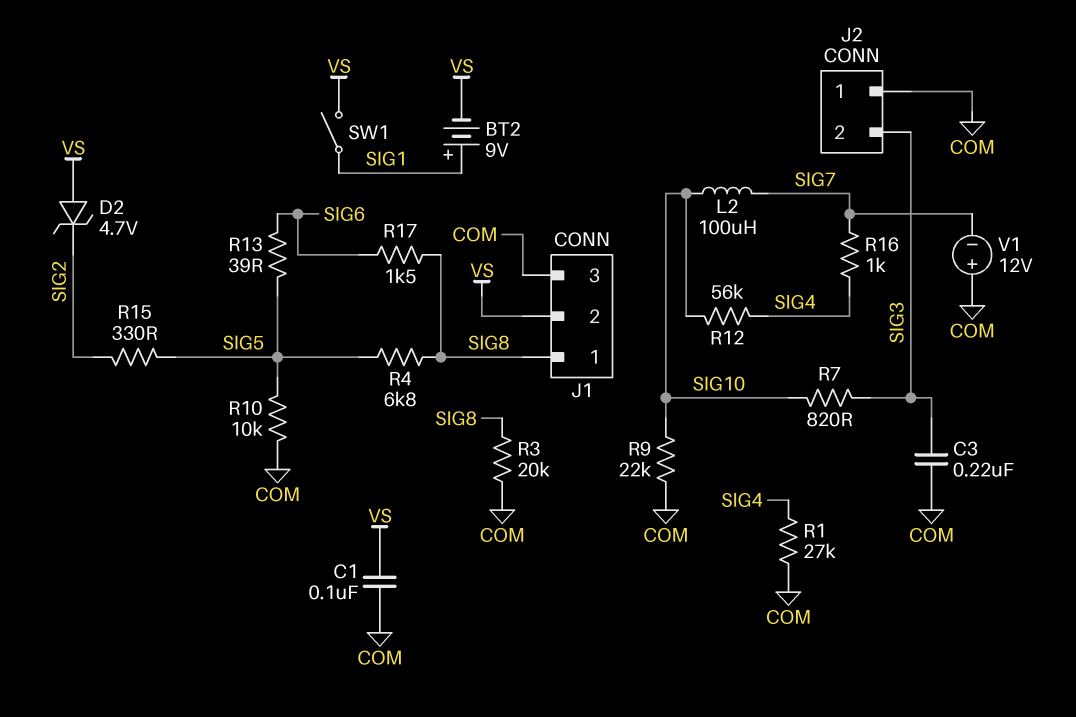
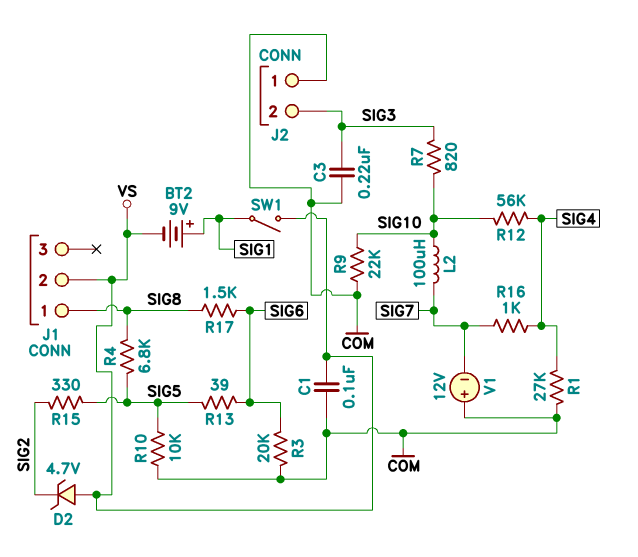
J1 pin 3: COM -> none
R3: 20k (COM, SIG8) -> 20k (COM, SIG6)

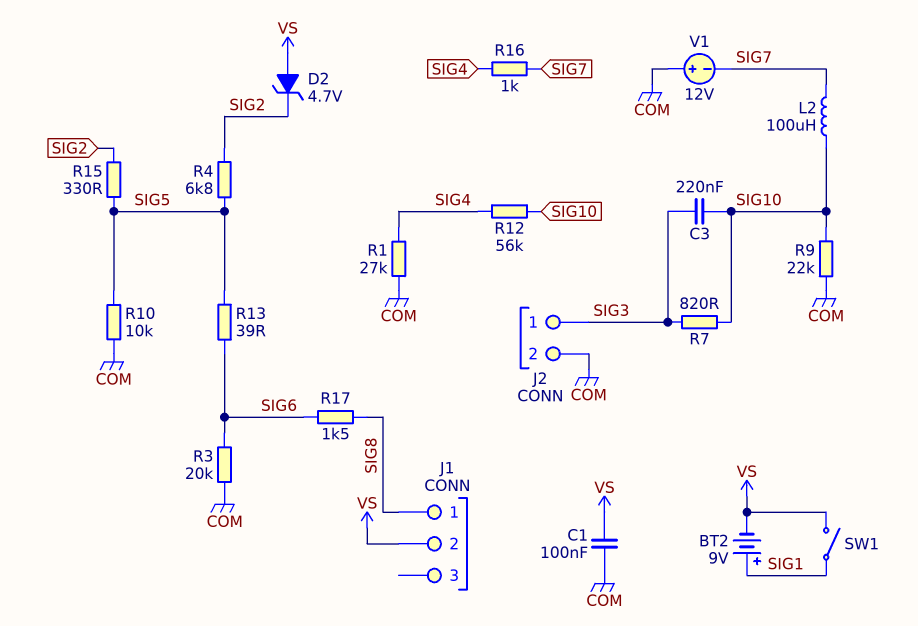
C3: 220nF (COM, SIG3) -> 220nF (SIG3, SIG10)
J2 pin 1: COM -> SIG3
J2 pin 2: SIG3 -> COM
R4: 6.8k (SIG5, SIG8) -> 6.8k (SIG2, SIG5)

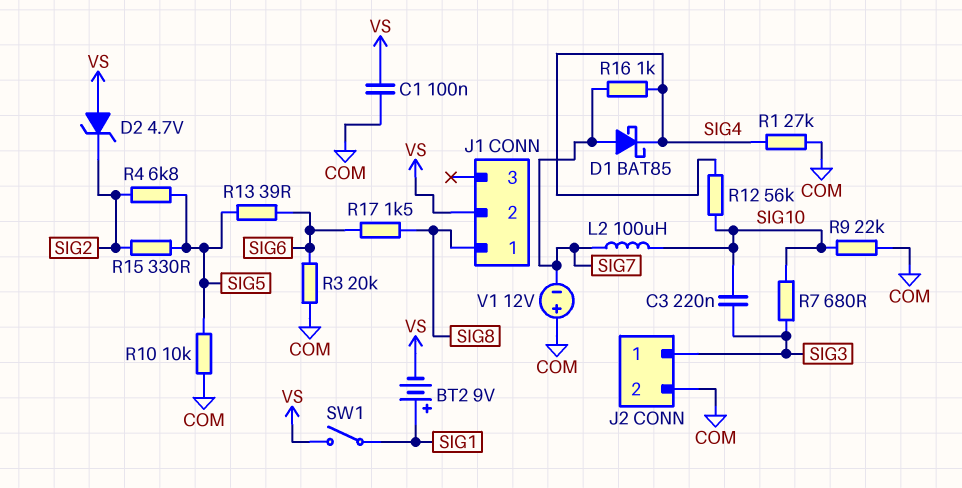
D1: none -> schottky BAT85 (A SIG7, K SIG4)
R7: 820 (SIG3, SIG10) -> 680 (SIG3, SIG10)

